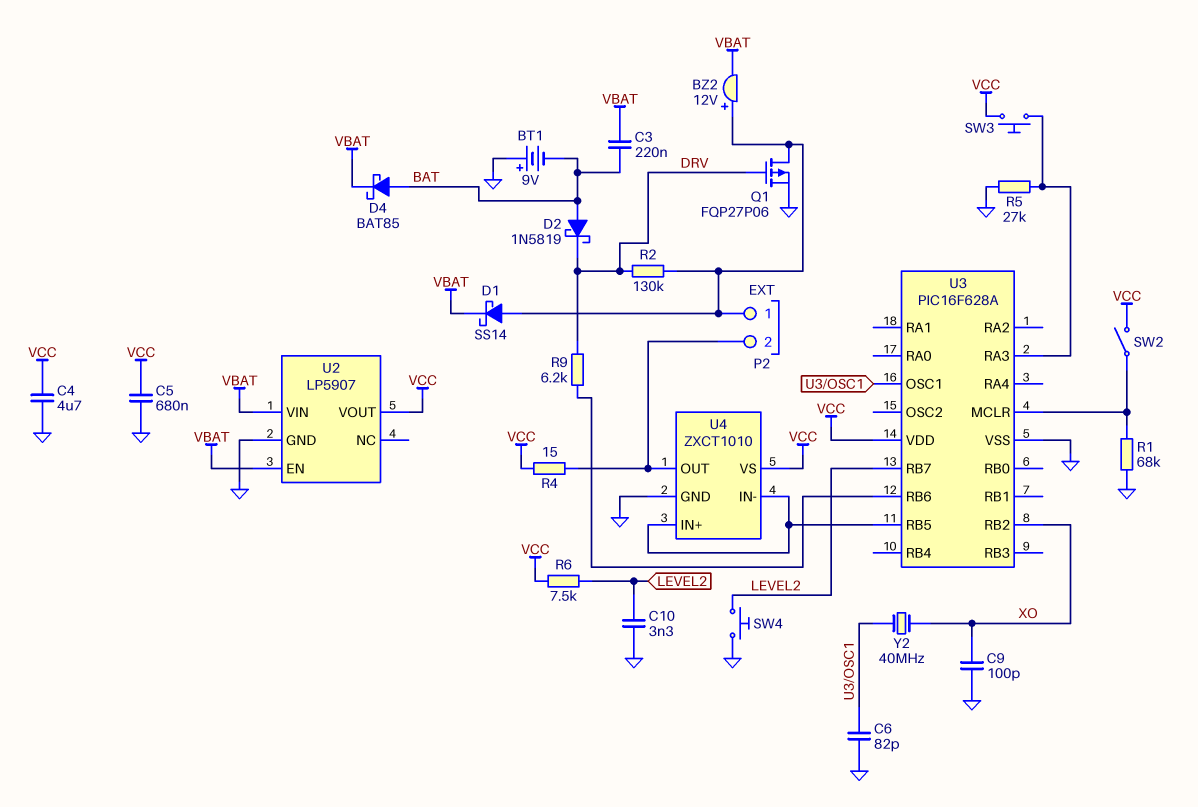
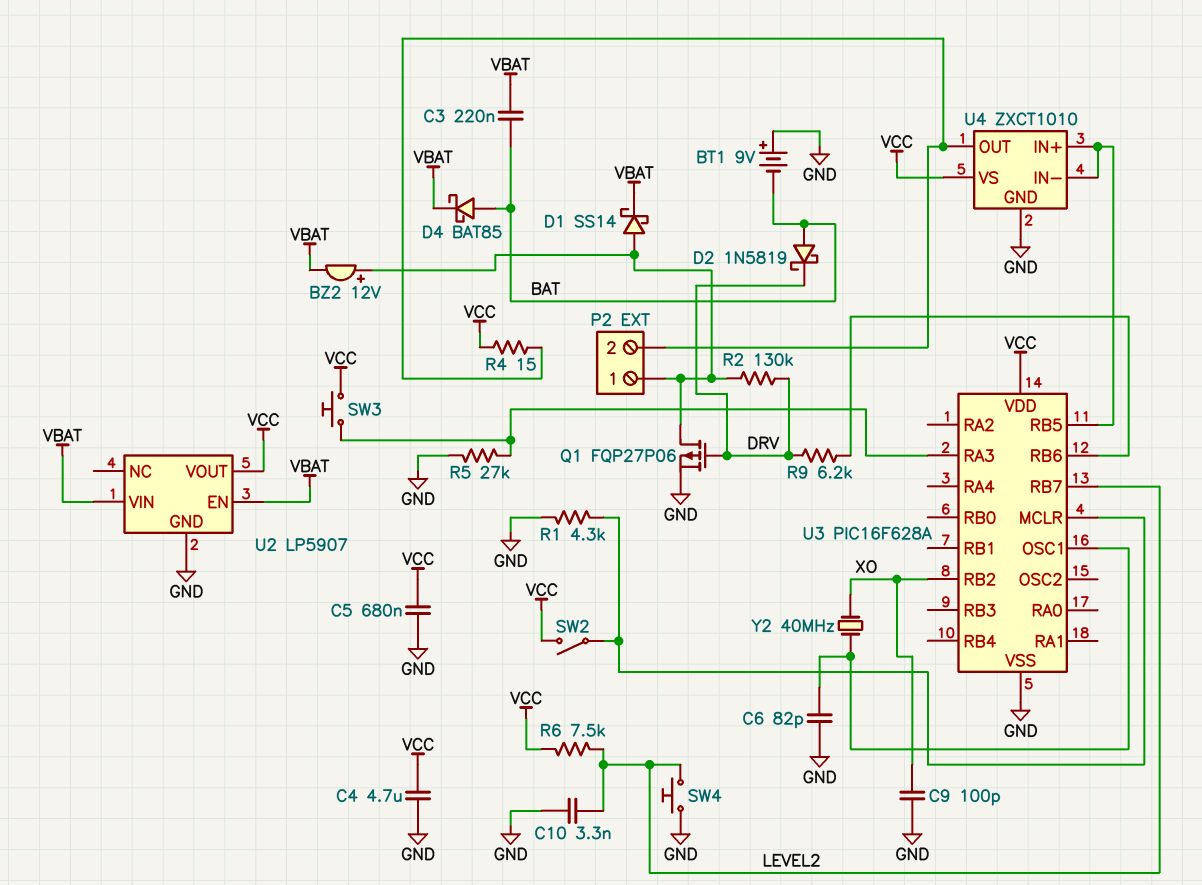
R1: 68k (GND, U3/MCLR) -> 4.3k (GND, U3/MCLR)

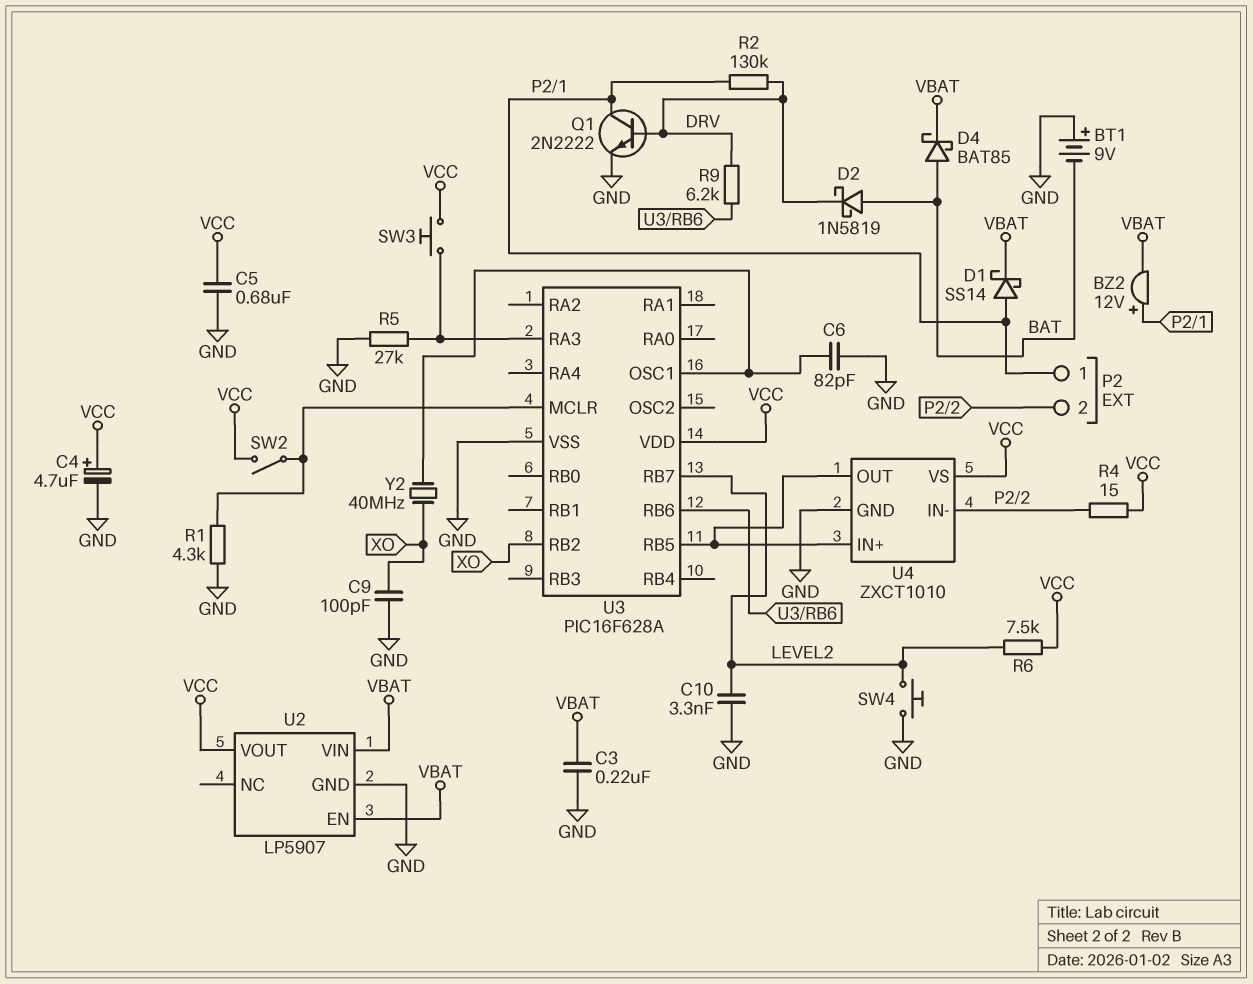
C3: 220nF (BAT, VBAT) -> 220nF (GND, VBAT)
C4: 4.7uF (GND, VCC) -> 4.7uF (plus VCC, minus GND)
Q1: PMOS FQP27P06 (G DRV, D P2/1, S GND) -> NPN 2N2222 (B DRV, C P2/1, E GND)
U4 pin IN-: U3/RB5 -> P2/2
U4 pin OUT: P2/2 -> U3/RB5

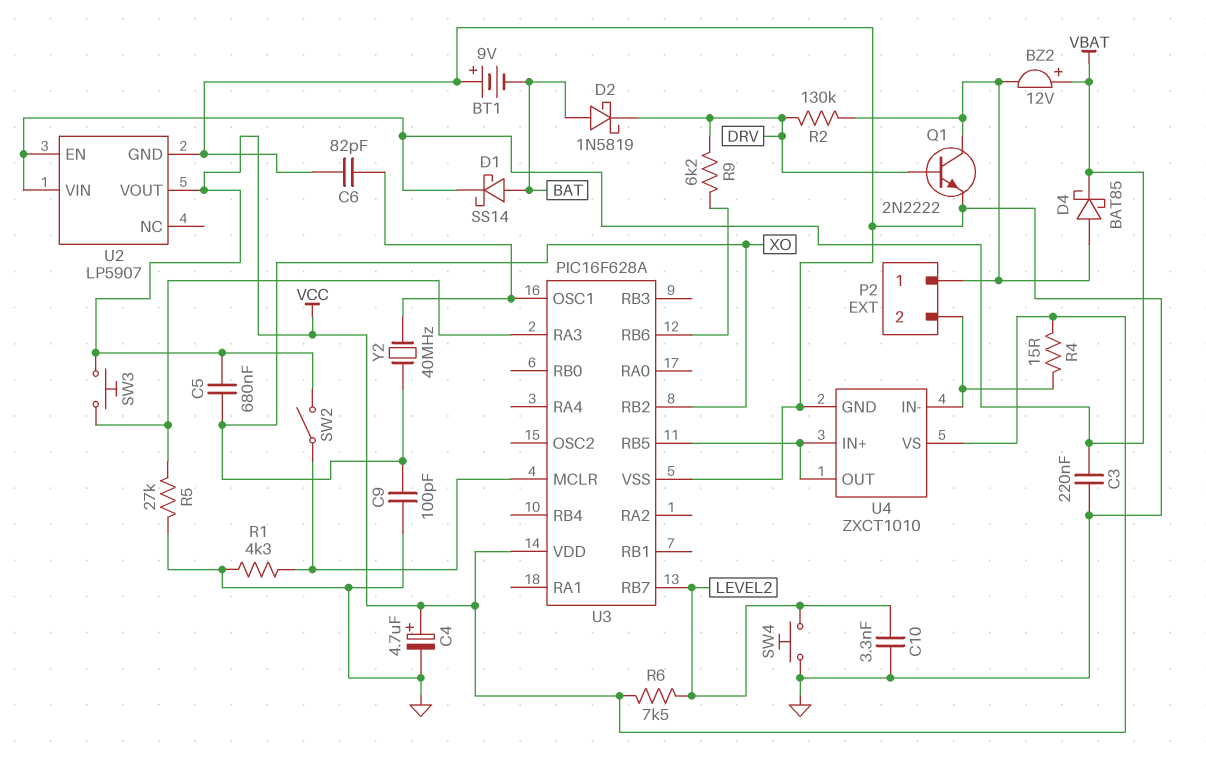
BZ2: buzzer 12V (plus P2/1, minus VBAT) -> buzzer 12V (plus VBAT, minus P2/1)
C5: 680nF (GND, VCC) -> 680nF (VCC, XO)
D1: schottky SS14 (A P2/1, K VBAT) -> schottky SS14 (A BAT, K VBAT)
D4: schottky BAT85 (A BAT, K VBAT) -> schottky BAT85 (A P2/1, K VBAT)

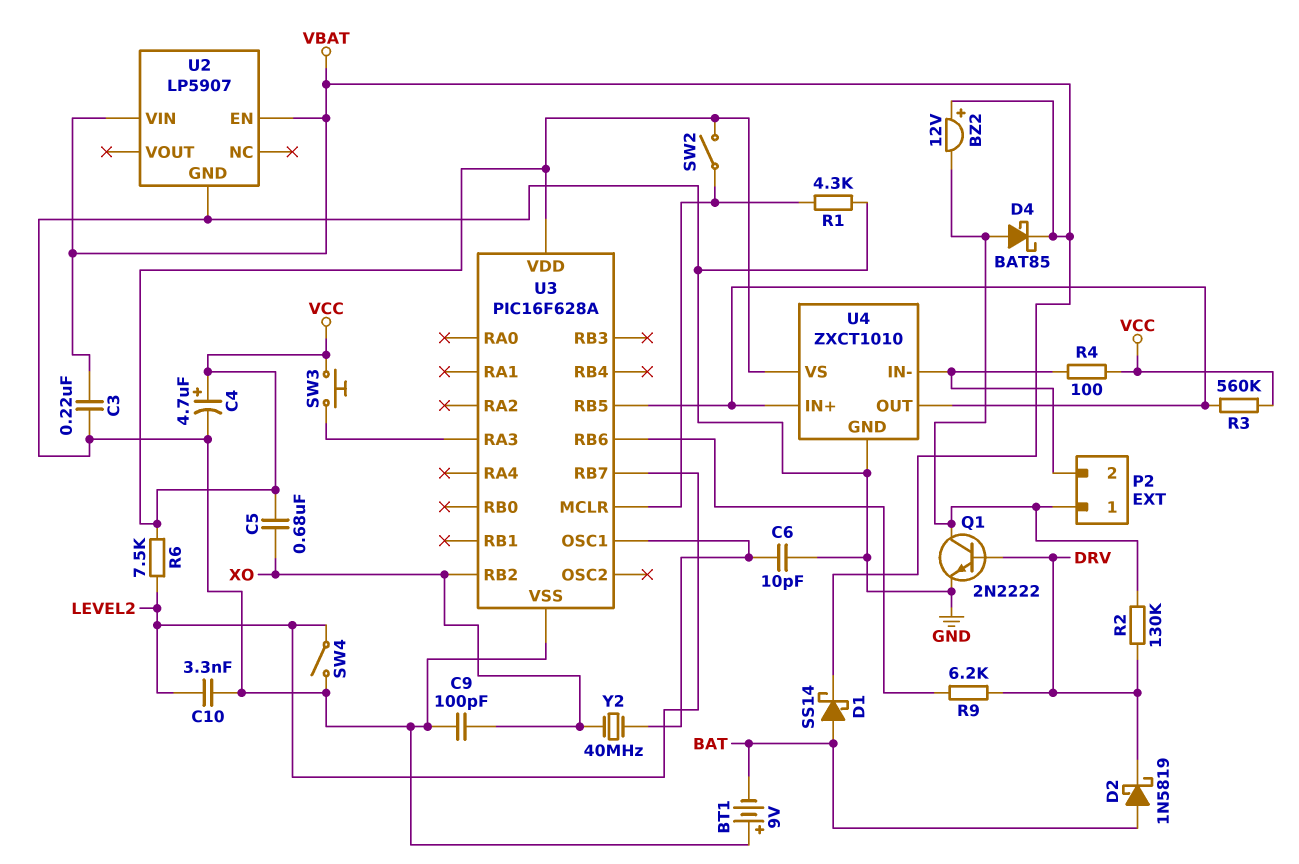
C6: 82pF (GND, U3/OSC1) -> 10pF (GND, U3/OSC1)
R3: none -> 560k (U3/RB5, VCC)
R4: 15 (P2/2, VCC) -> 100 (P2/2, VCC)
R5: 27k (GND, U3/RA3) -> none
SW4: button (GND, LEVEL2) -> switch (GND, LEVEL2)
U2 pin VOUT: VCC -> none

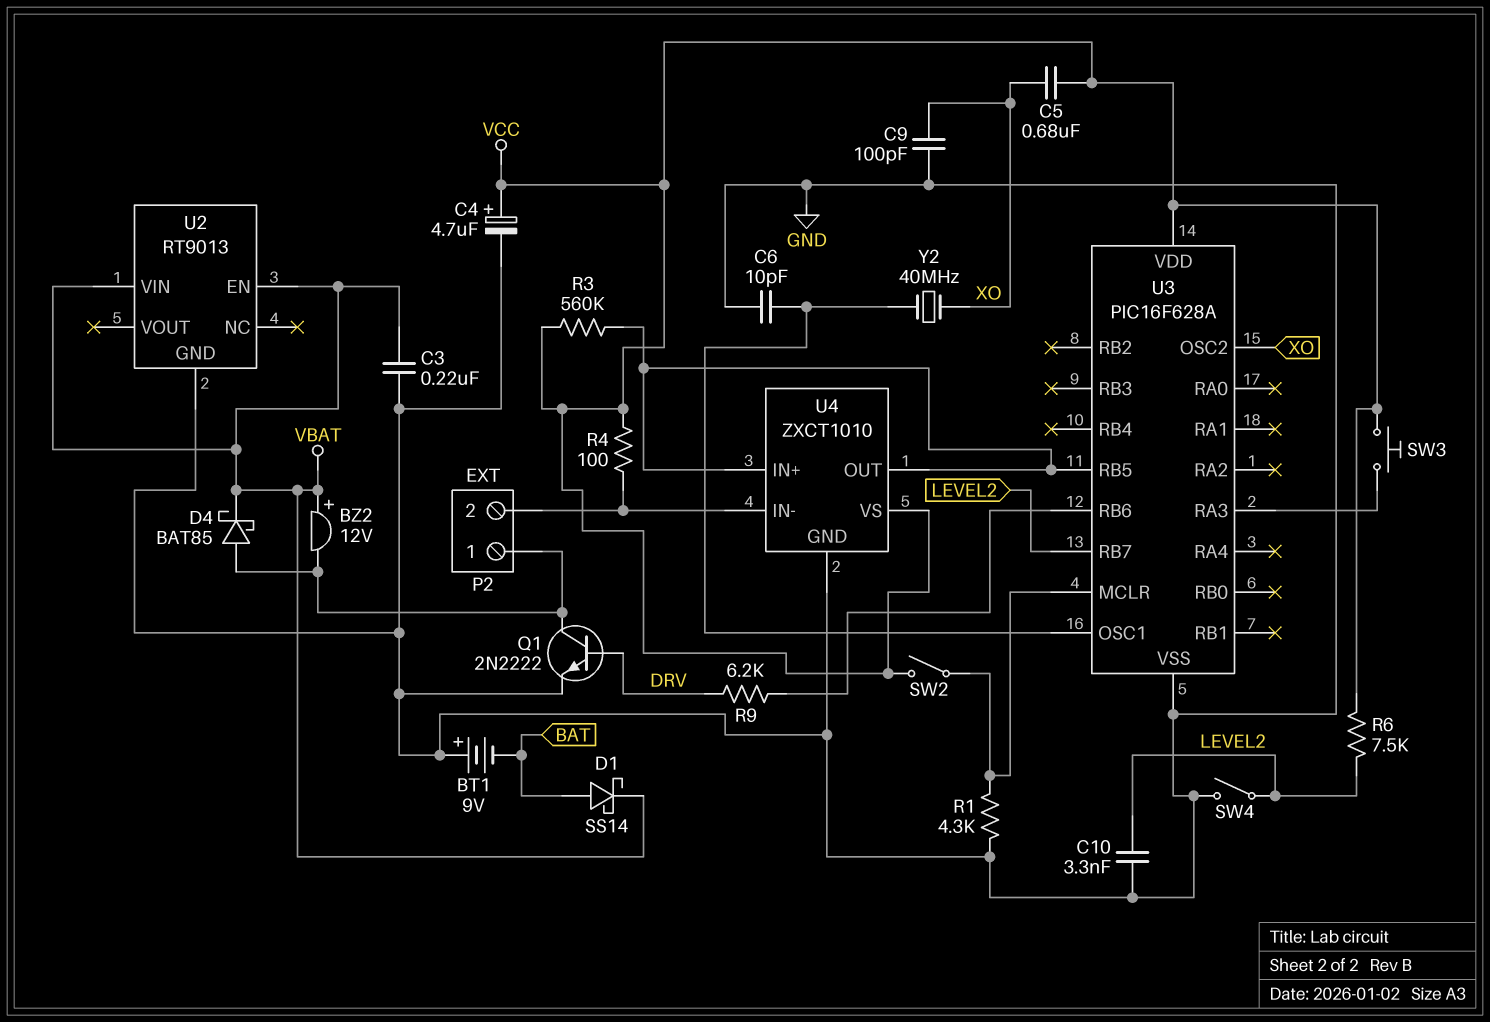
D2: schottky 1N5819 (A BAT, K DRV) -> none
R2: 130k (DRV, P2/1) -> none
U2: LP5907 -> RT9013
U3 pin OSC2: none -> XO
U3 pin RB2: XO -> none

